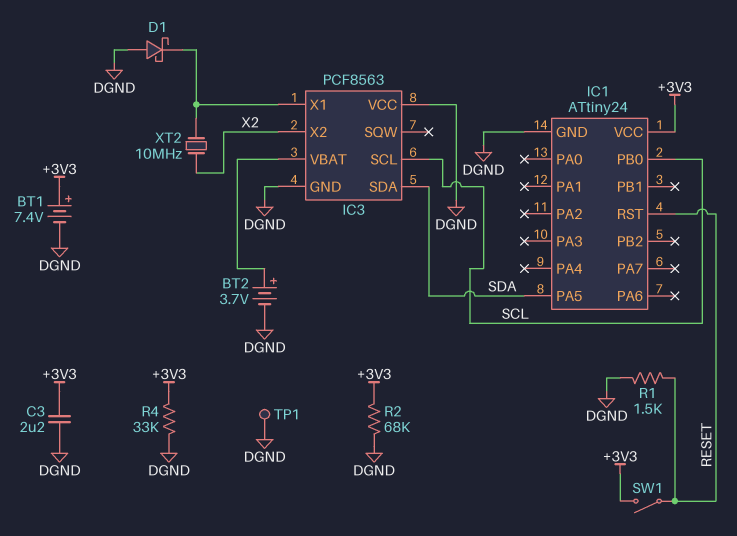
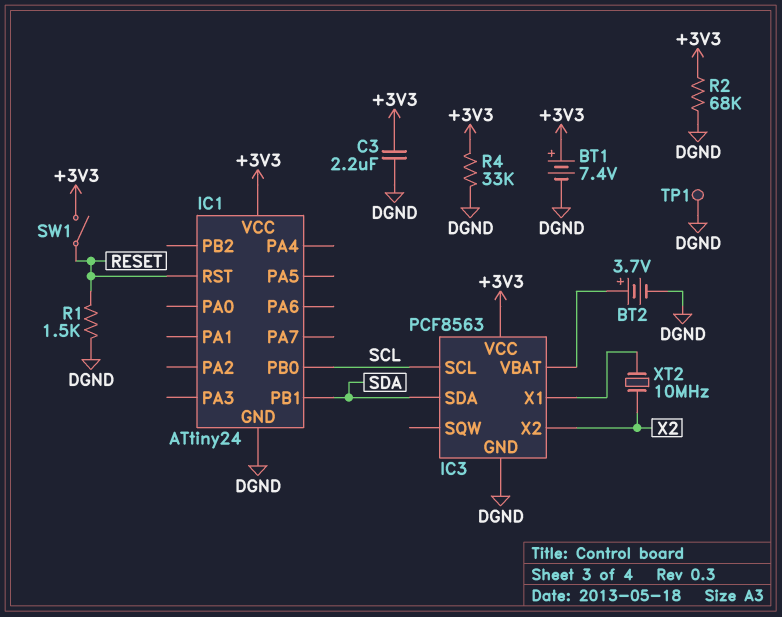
D1: schottky (A DGND, K IC3/X1) -> none
IC1 pin PA5: SDA -> none
IC1 pin PB1: none -> SDA
IC3 pin VCC: DGND -> +3V3

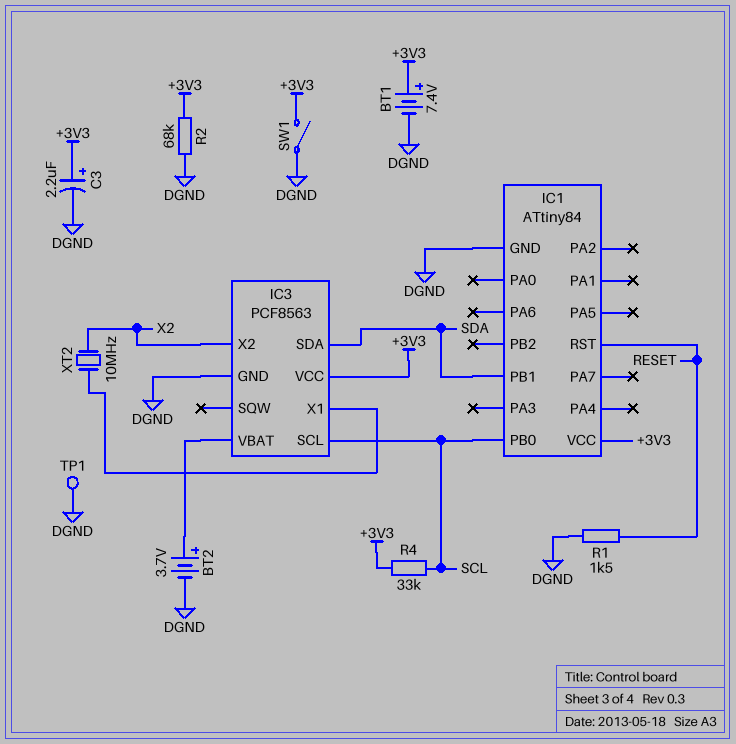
C3: 2.2uF (+3V3, DGND) -> 2.2uF (plus +3V3, minus DGND)
IC1: ATtiny24 -> ATtiny84
R4: 33k (+3V3, DGND) -> 33k (+3V3, SCL)
SW1: switch (+3V3, RESET) -> switch (+3V3, DGND)

